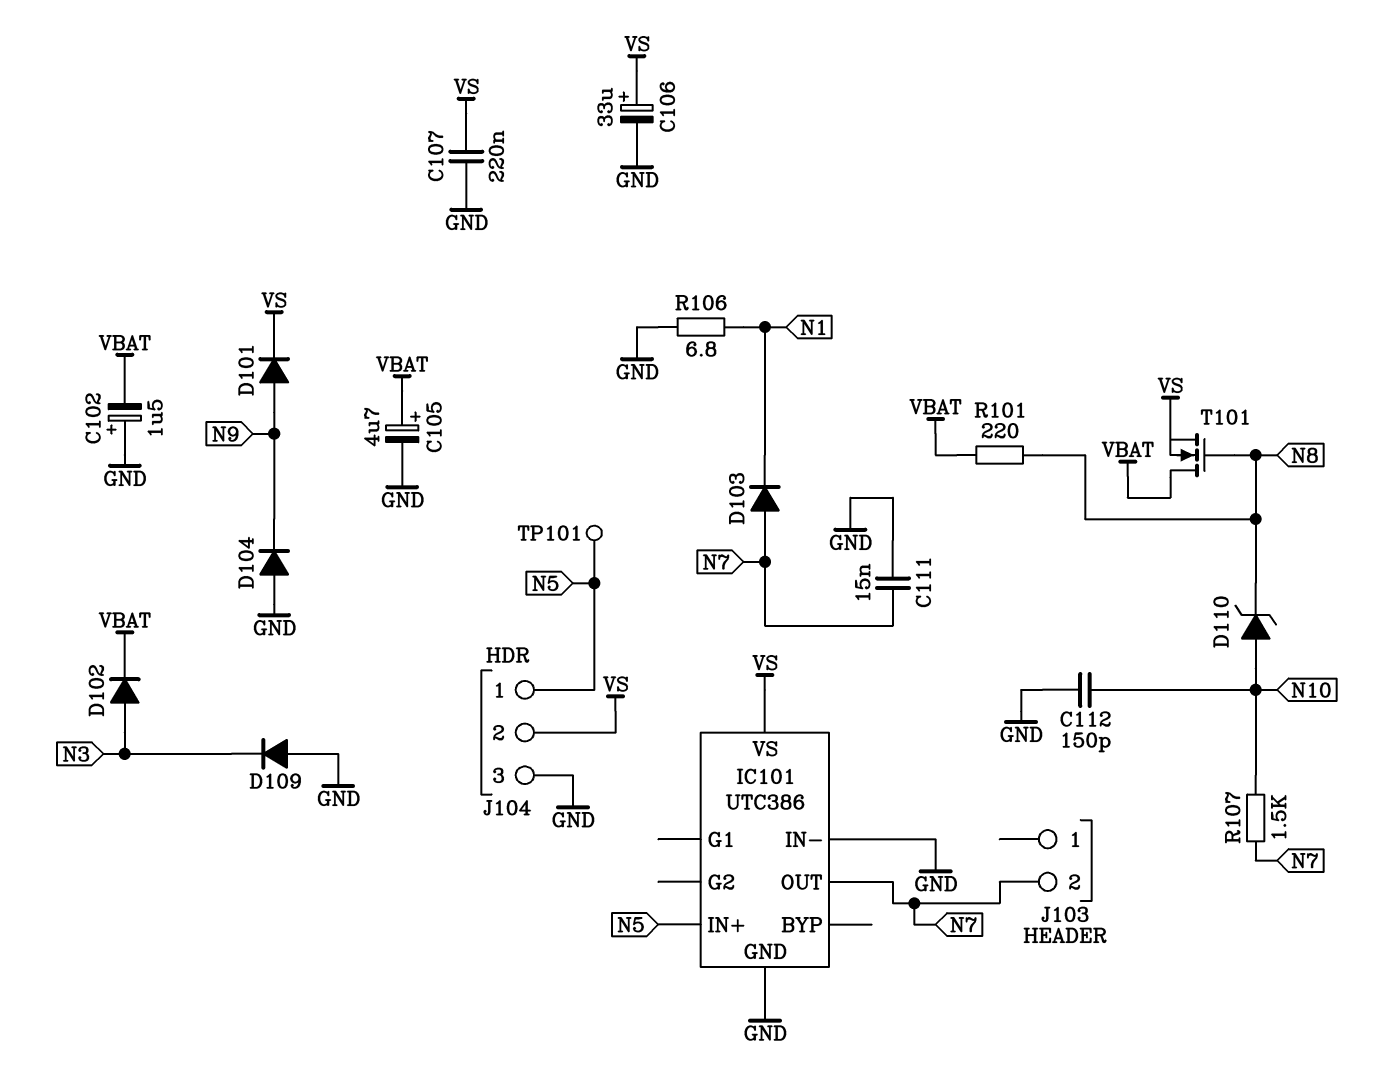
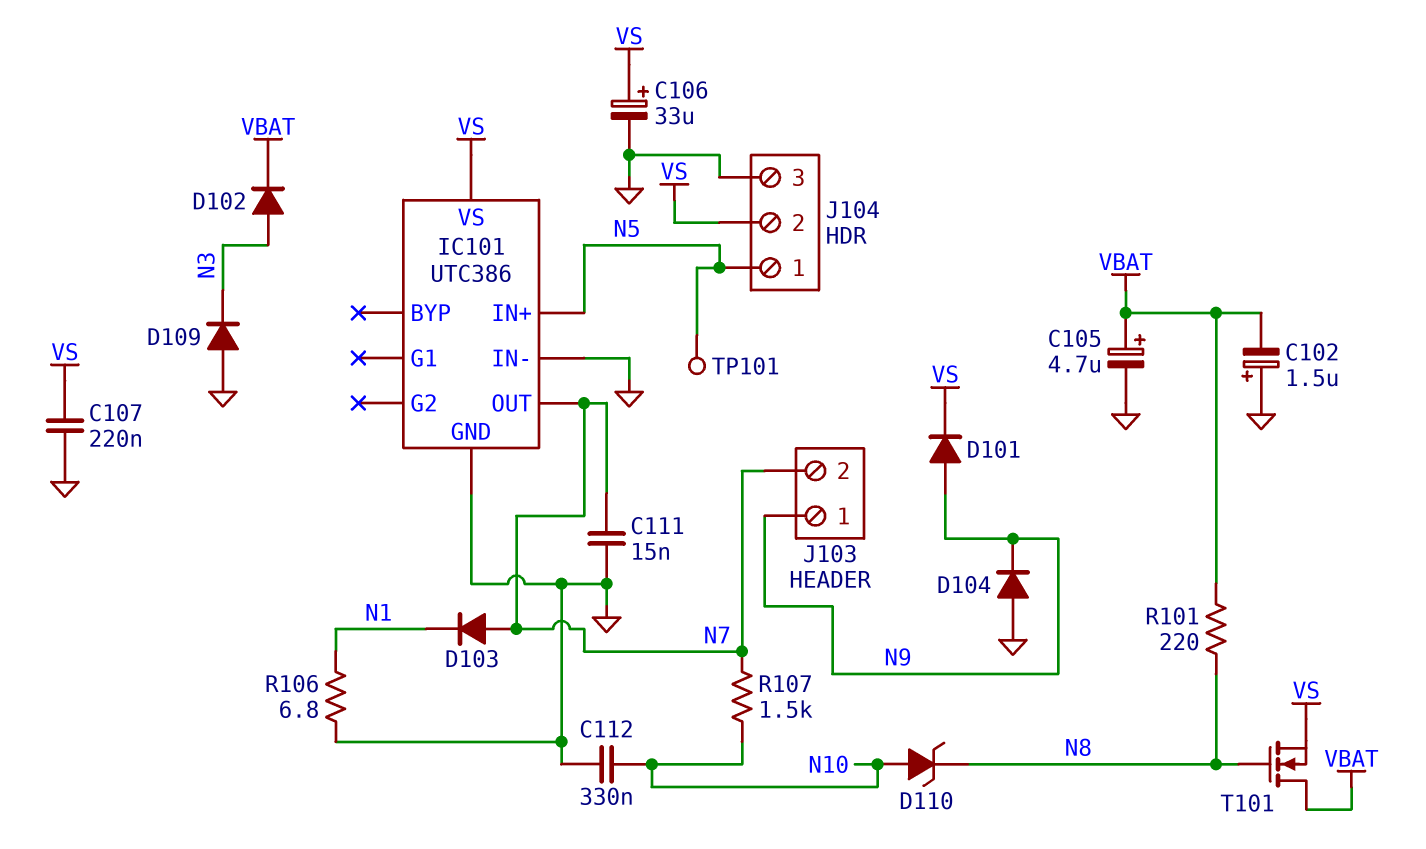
C112: 150pF (GND, N10) -> 330nF (GND, N10)
J103 pin 1: none -> N9

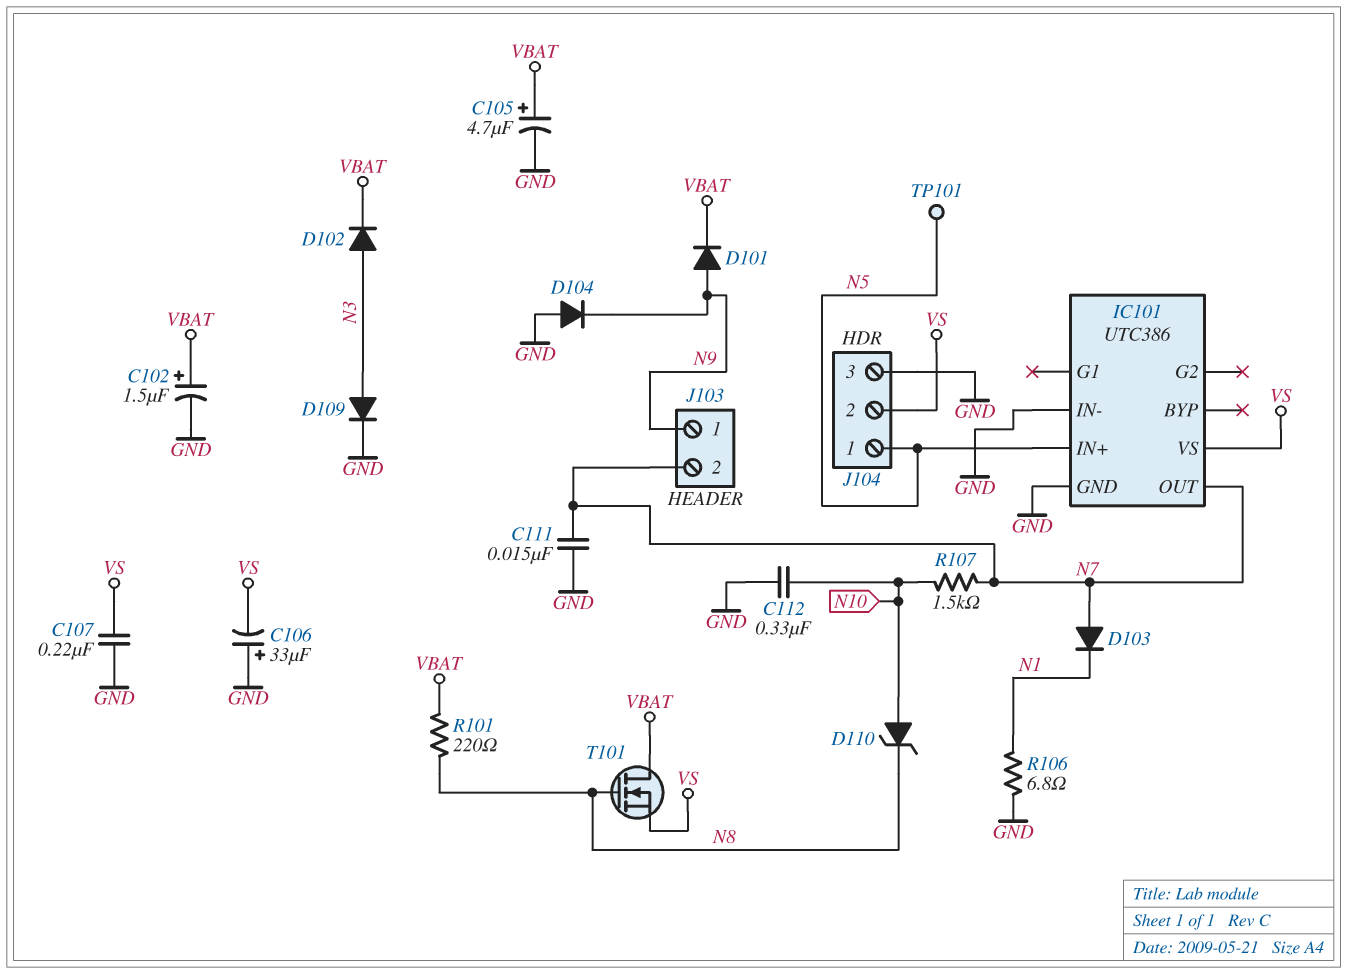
C102: 1.5uF (plus GND, minus VBAT) -> 1.5uF (plus VBAT, minus GND)
C106: 33uF (plus VS, minus GND) -> 33uF (plus GND, minus VS)
D101: diode (A N9, K VS) -> diode (A N9, K VBAT)
D109: diode (A GND, K N3) -> diode (A N3, K GND)

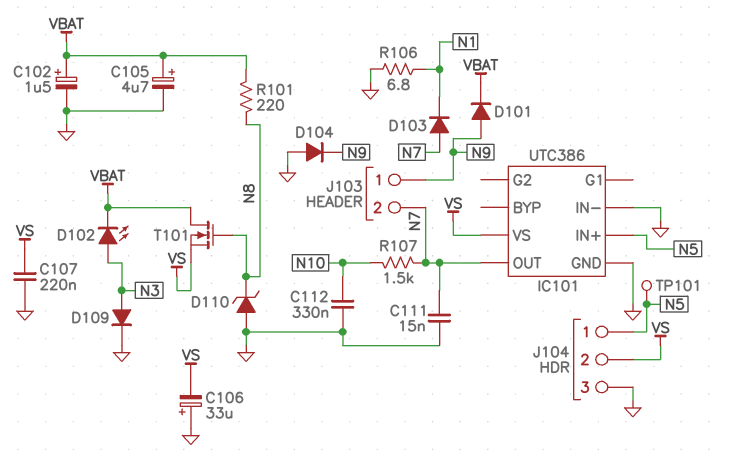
D102: diode (A N3, K VBAT) -> LED (A N3, K VBAT)
D110: zener (A N10, K N8) -> zener (A GND, K N8)

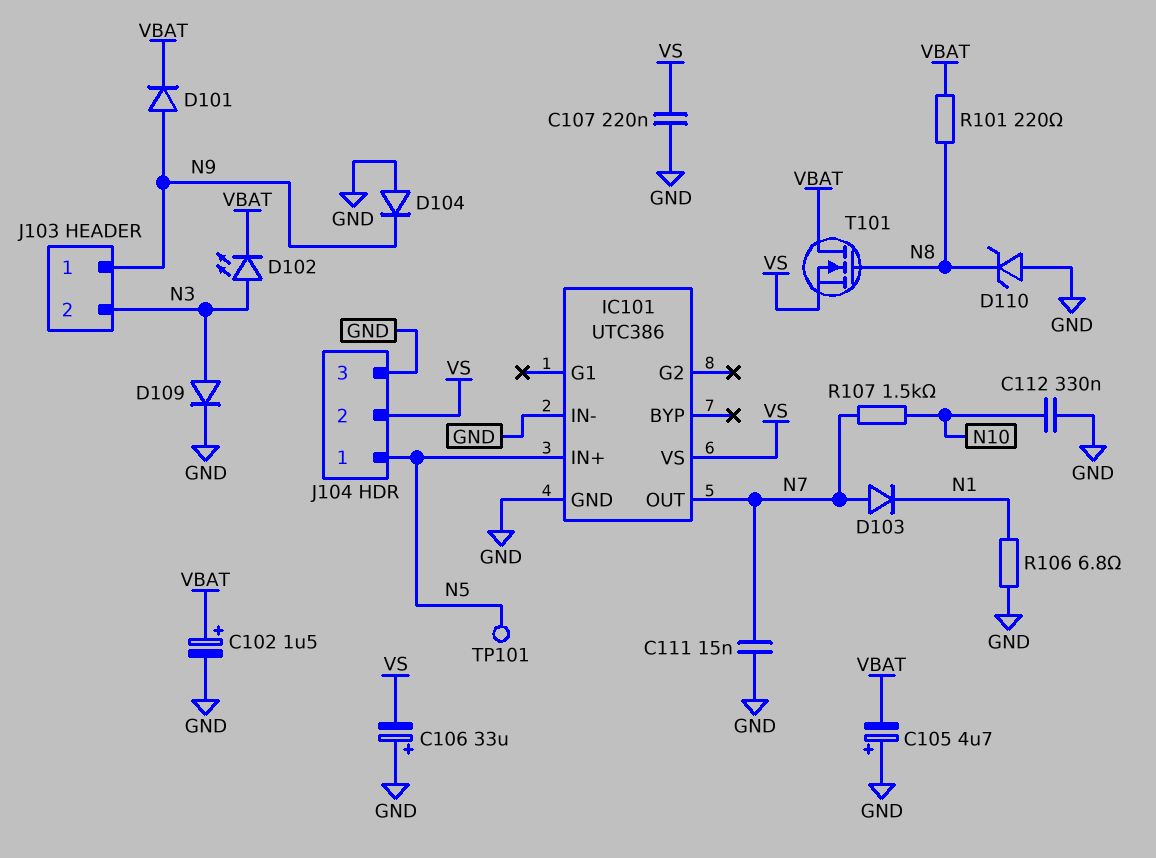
C105: 4.7uF (plus VBAT, minus GND) -> 4.7uF (plus GND, minus VBAT)
J103 pin 2: N7 -> N3

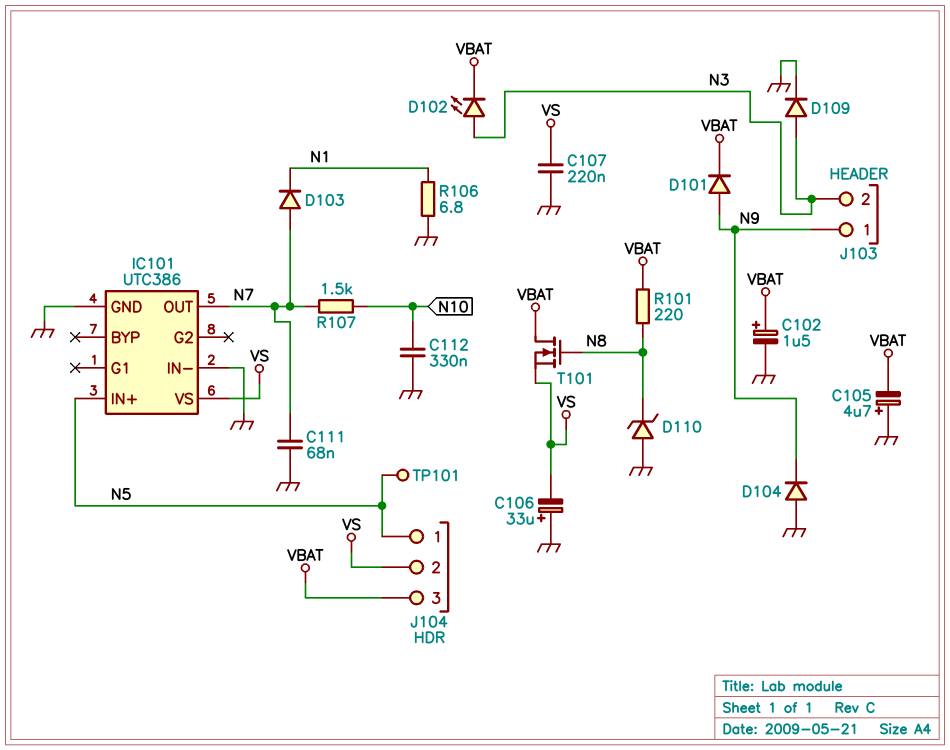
C111: 15nF (GND, N7) -> 68nF (GND, N7)
J104 pin 3: GND -> VBAT

